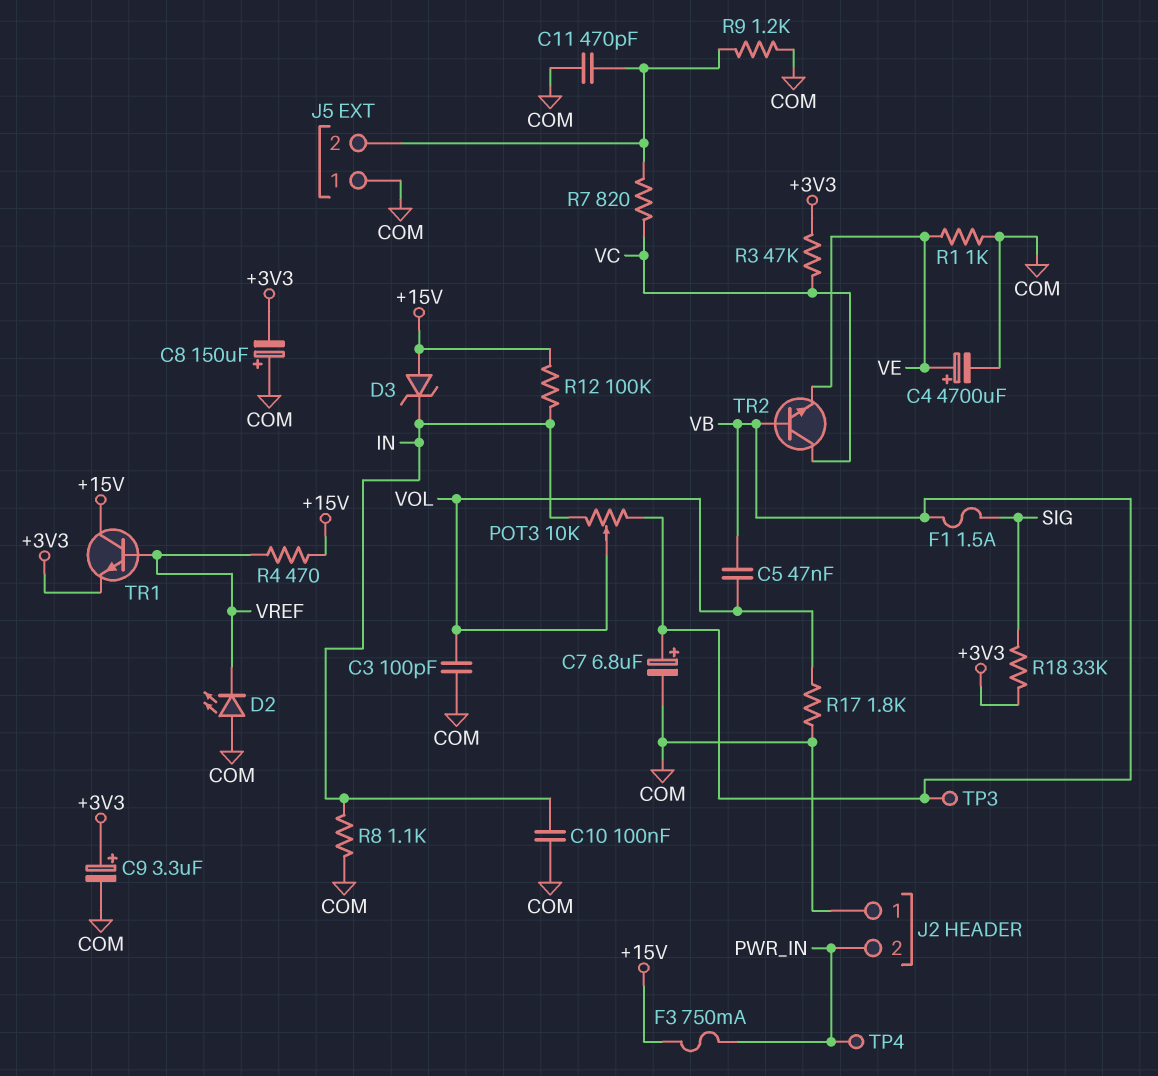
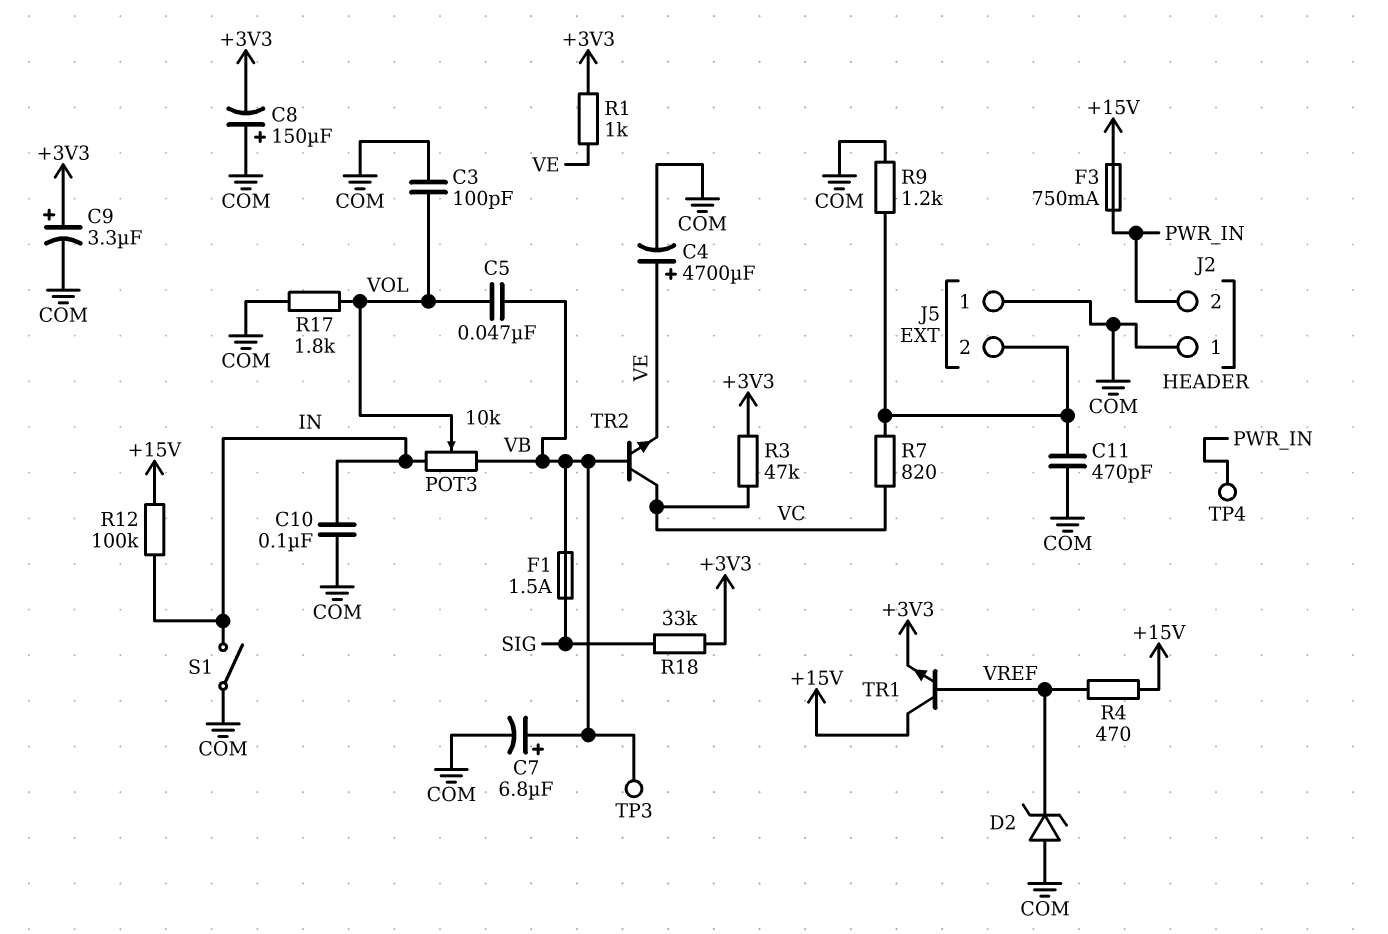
D2: LED (A COM, K VREF) -> zener (A COM, K VREF)
D3: zener (A +15V, K IN) -> none
R1: 1k (COM, VE) -> 1k (+3V3, VE)
R8: 1.1k (COM, IN) -> none
S1: none -> switch (COM, IN)

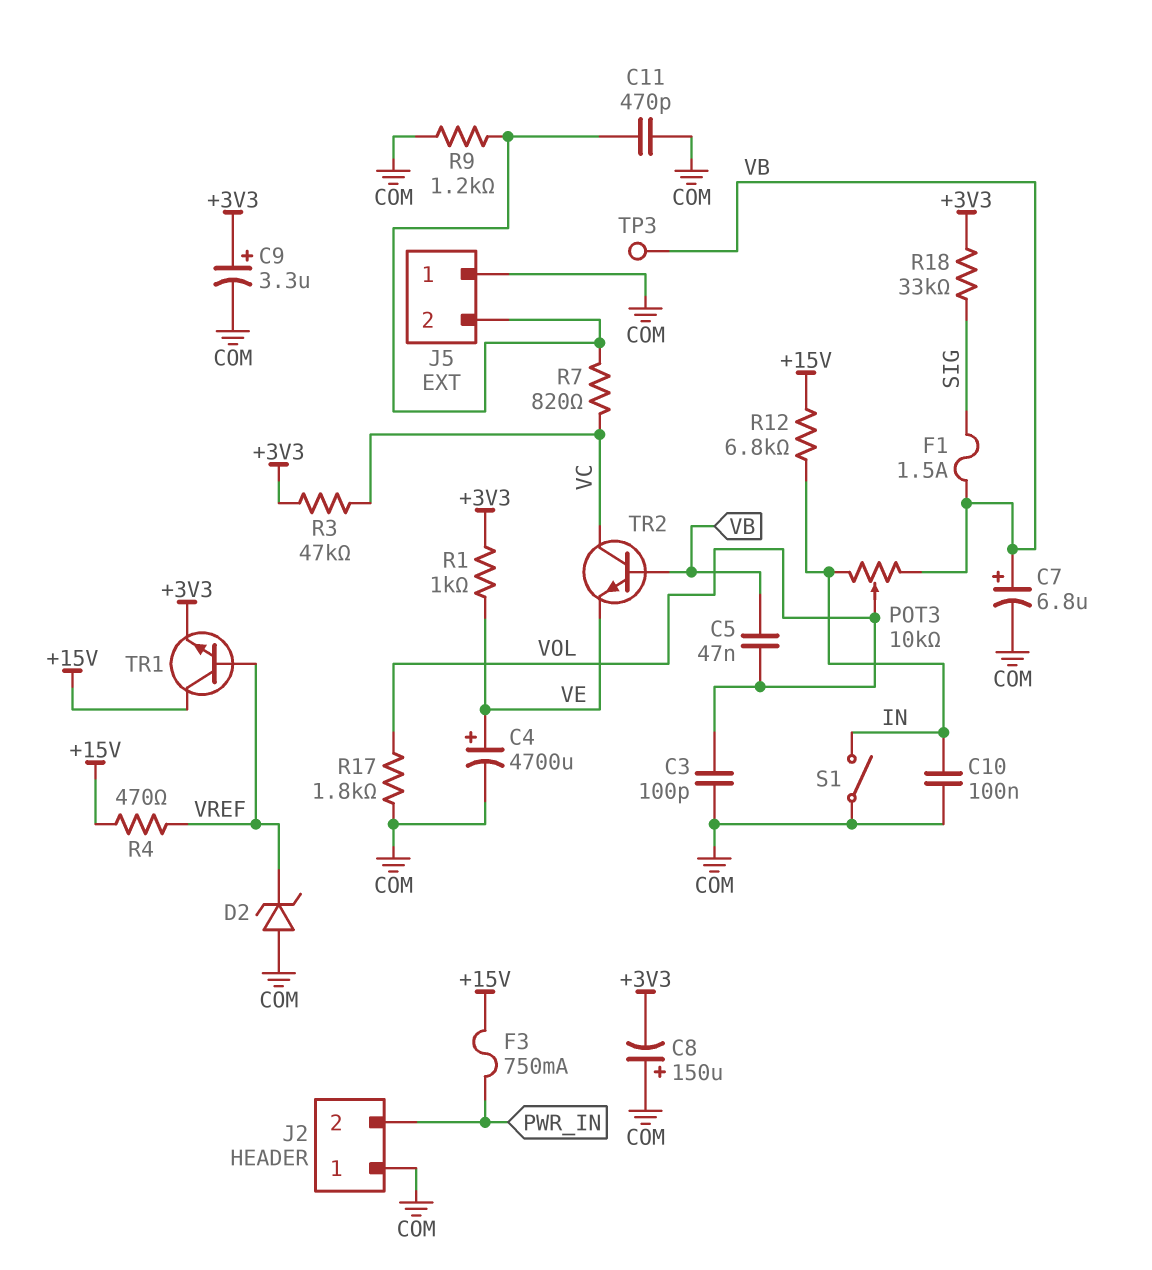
R12: 100k (+15V, IN) -> 6.8k (+15V, IN)
TP4: test point (PWR_IN) -> none

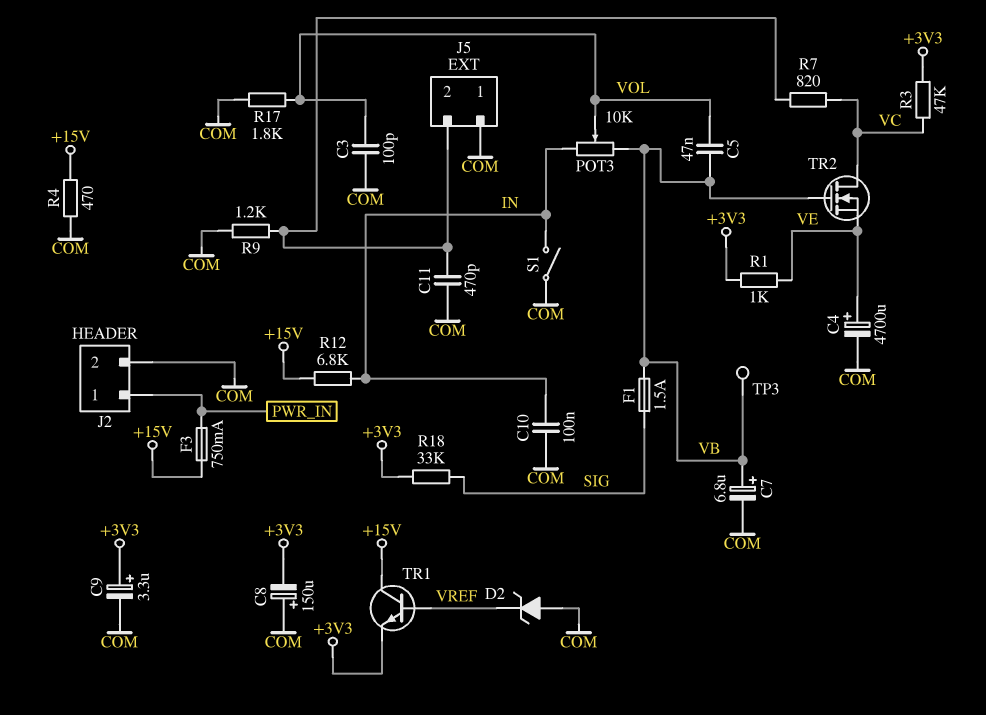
J2 pin 1: COM -> PWR_IN
J2 pin 2: PWR_IN -> COM
R4: 470 (+15V, VREF) -> 470 (+15V, COM)
TR2: NPN (B VB, C VC, E VE) -> NMOS (G VB, D VC, S VE)

